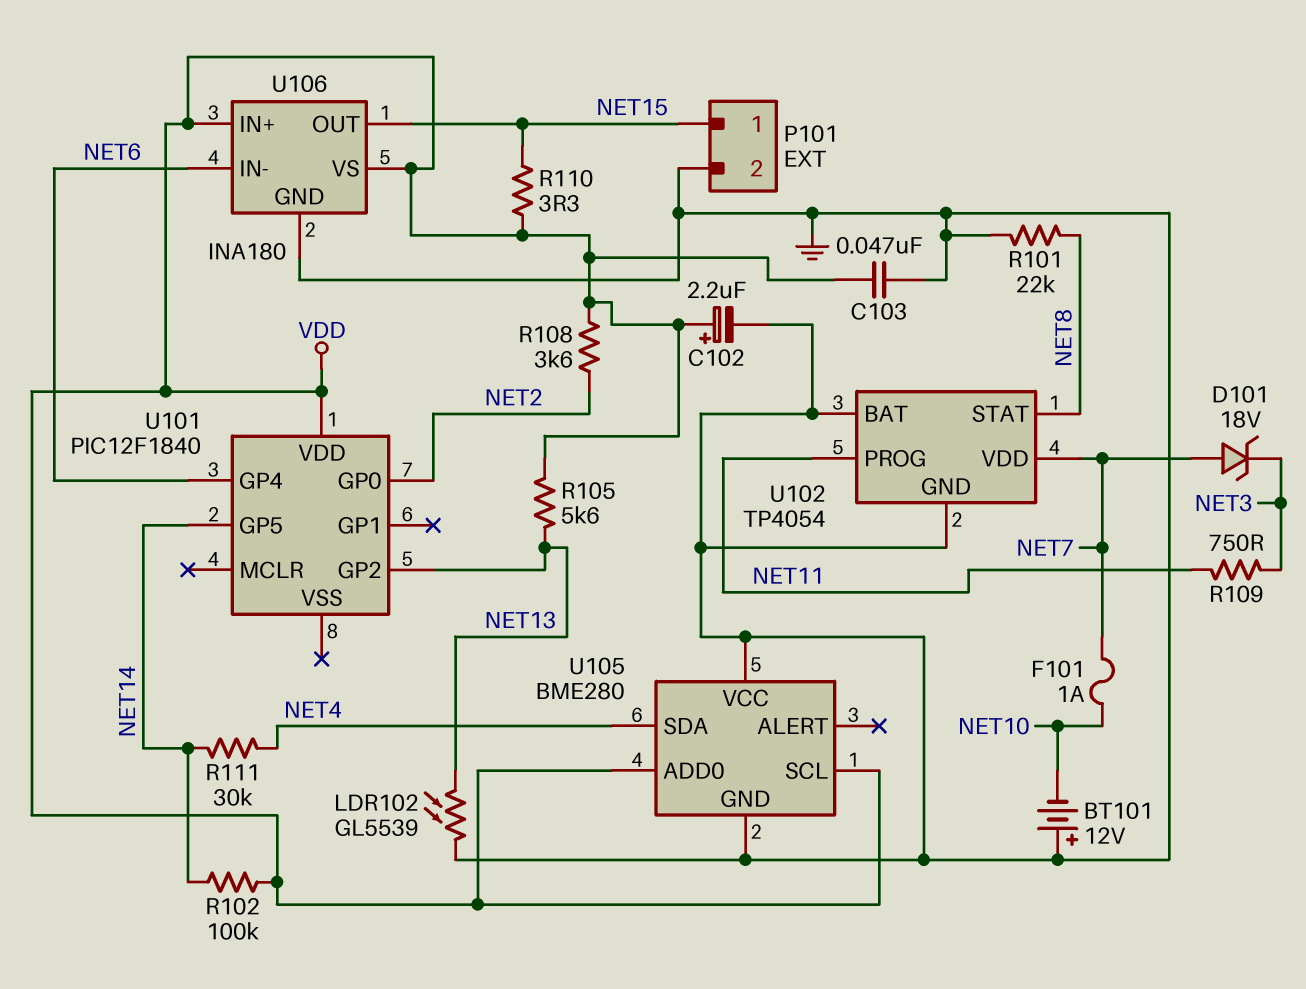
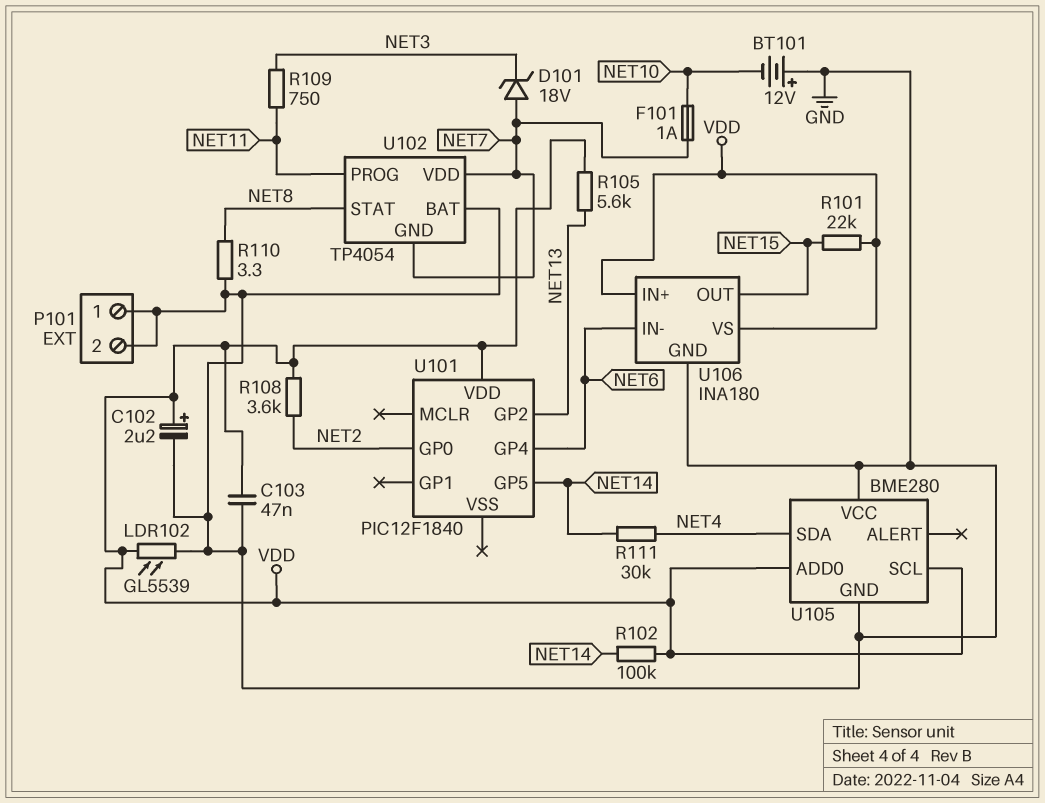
LDR102: GL5539 (GND, NET13) -> GL5539 (GND, VDD)
P101 pin 1: NET15 -> GND
R101: 22k (GND, NET8) -> 22k (NET15, VDD)
R110: 3.3 (NET15, VDD) -> 3.3 (GND, NET8)
U102 pin GND: GND -> NET7

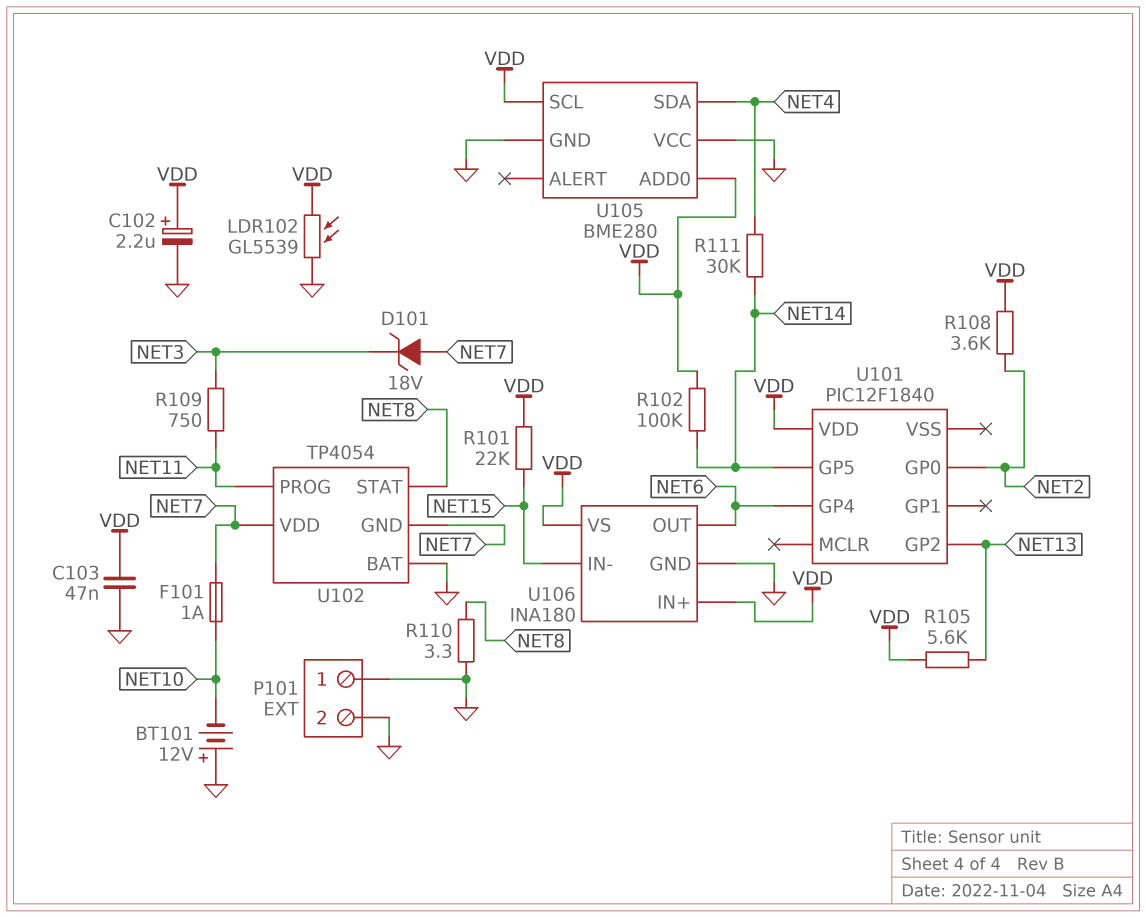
U106 pin IN-: NET6 -> NET15
U106 pin OUT: NET15 -> NET6

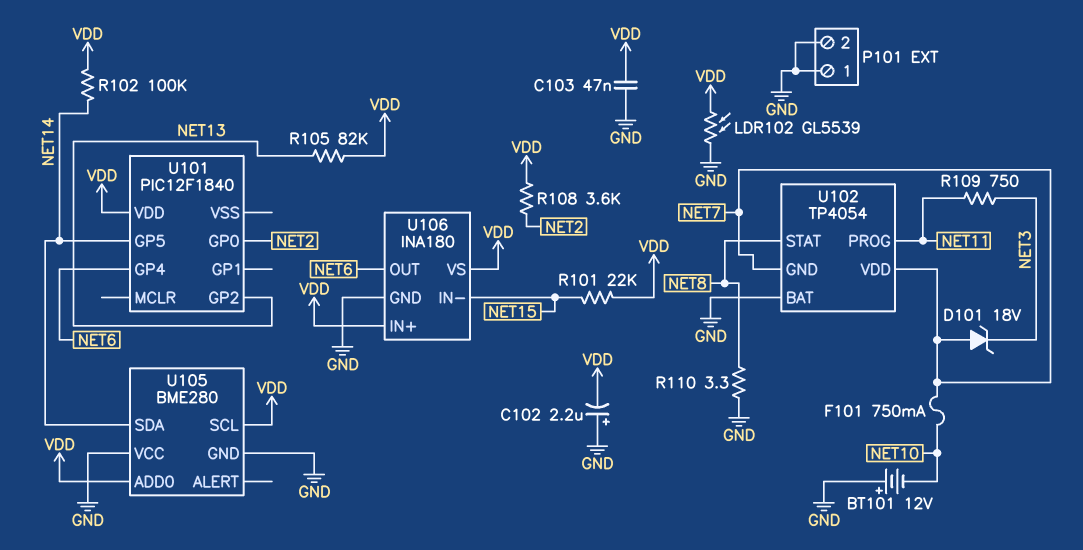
C102: 2.2uF (plus VDD, minus GND) -> 2.2uF (plus GND, minus VDD)
F101: 1A (NET7, NET10) -> 750mA (NET7, NET10)
R105: 5.6k (NET13, VDD) -> 82k (NET13, VDD)
R111: 30k (NET4, NET14) -> none
U105 pin SDA: NET4 -> NET14

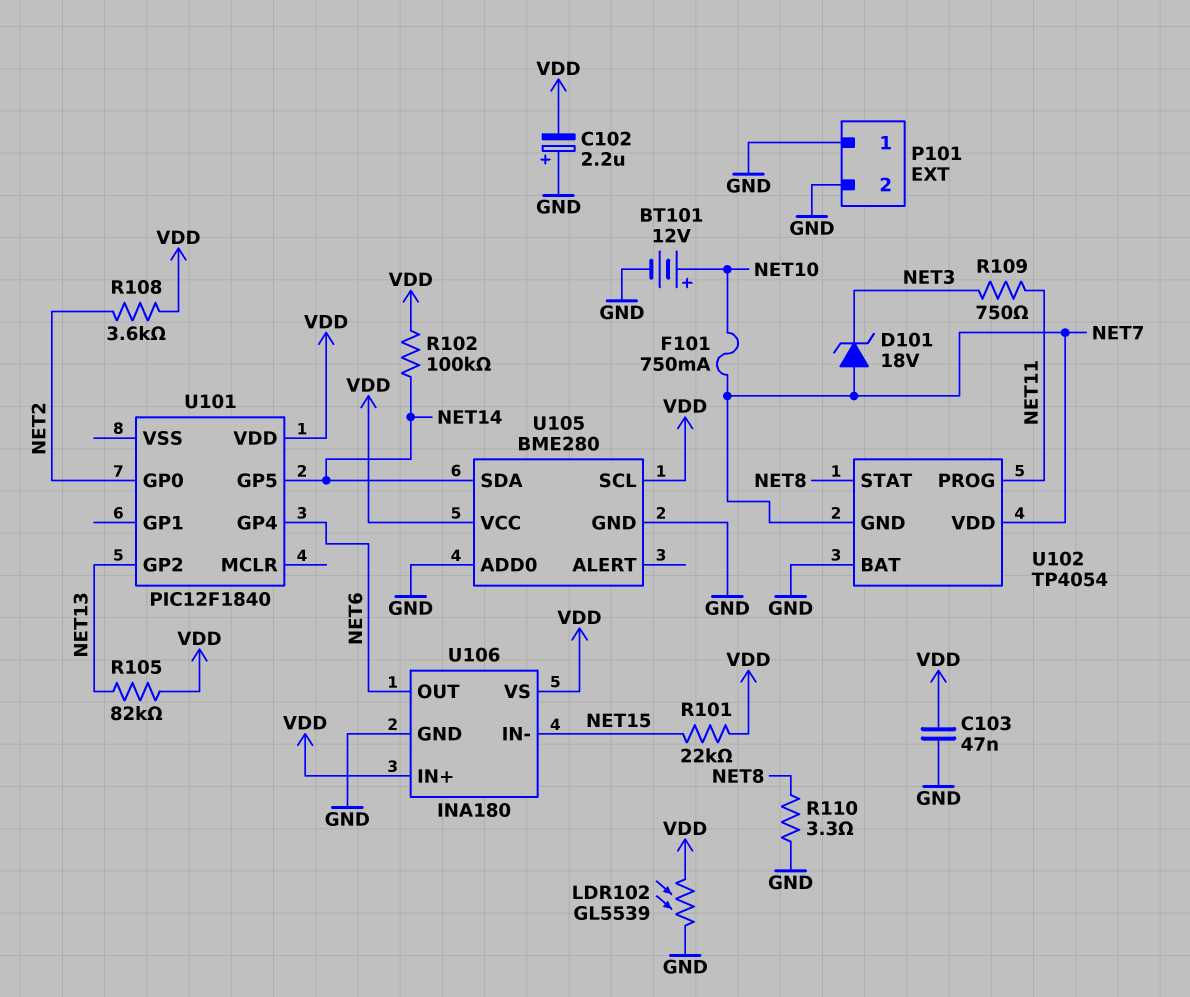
BT101: 12V (plus GND, minus NET10) -> 12V (plus NET10, minus GND)
U105 pin ADD0: VDD -> GND
U105 pin VCC: GND -> VDD

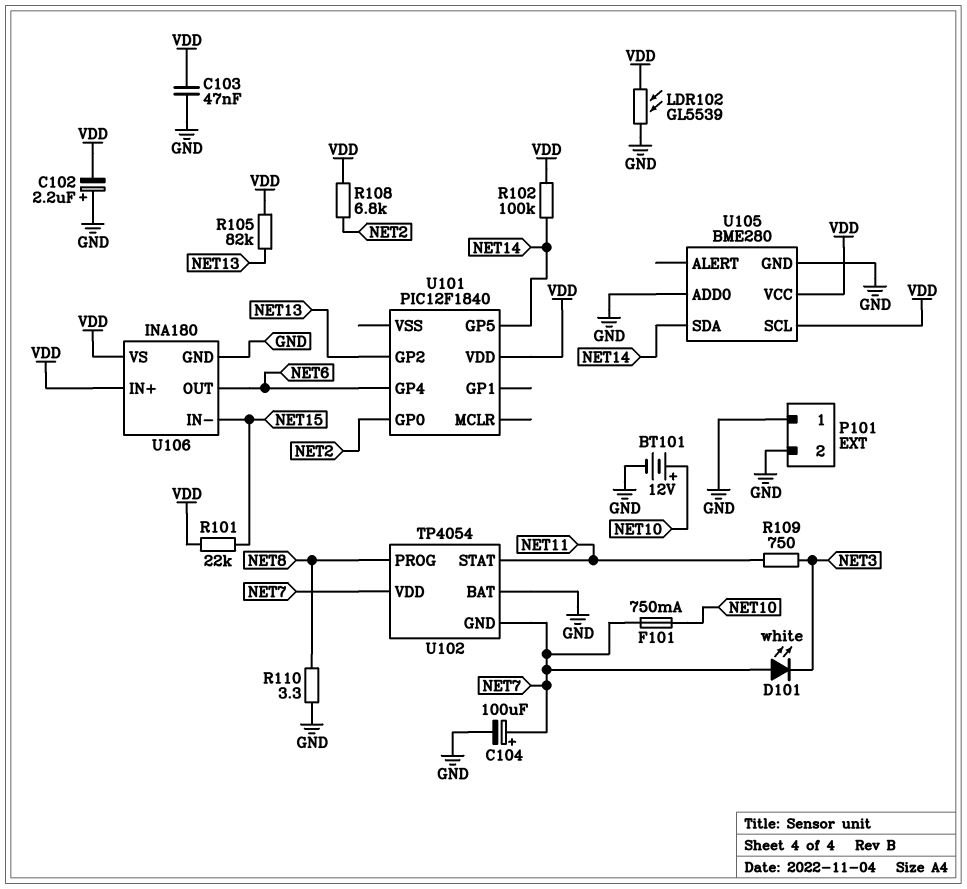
C104: none -> 100uF (plus NET7, minus GND)
D101: zener 18V (A NET7, K NET3) -> LED white (A NET7, K NET3)
R108: 3.6k (NET2, VDD) -> 6.8k (NET2, VDD)
U102 pin PROG: NET11 -> NET8
U102 pin STAT: NET8 -> NET11

